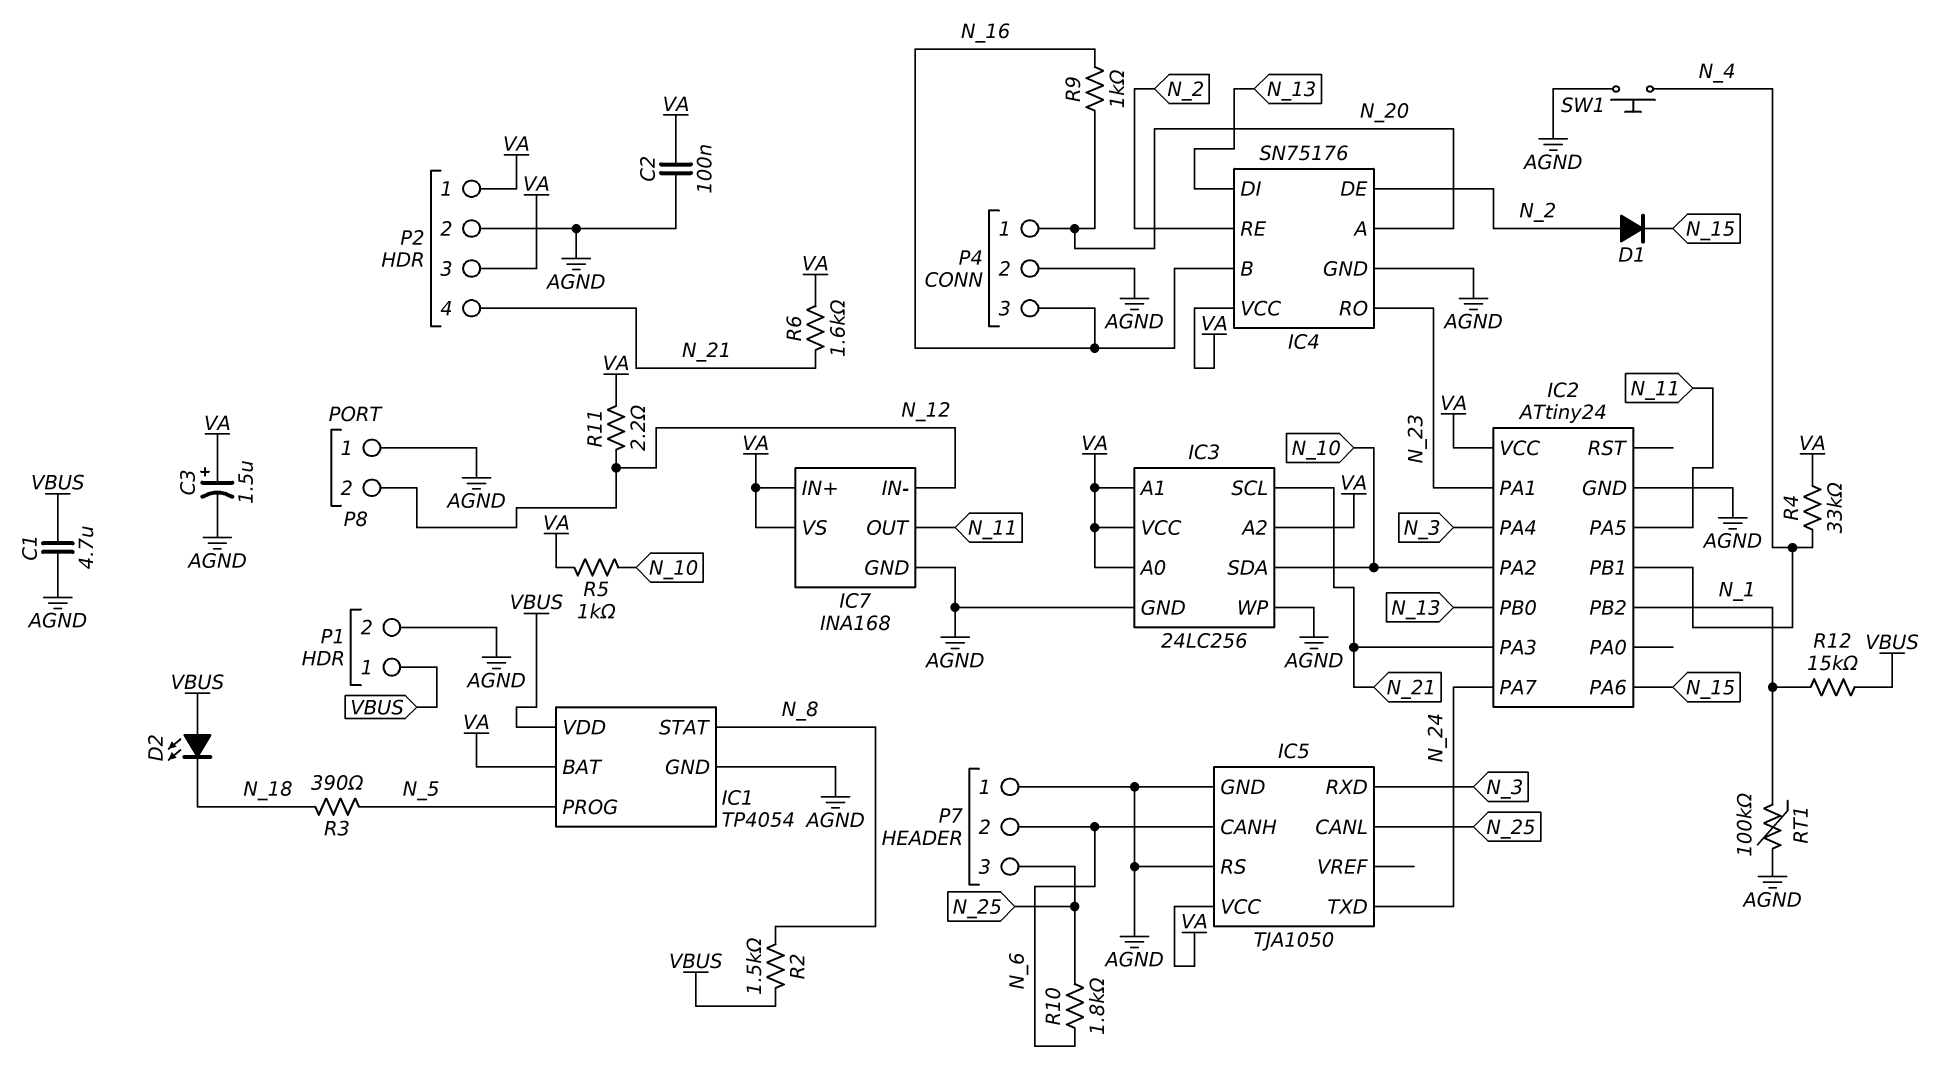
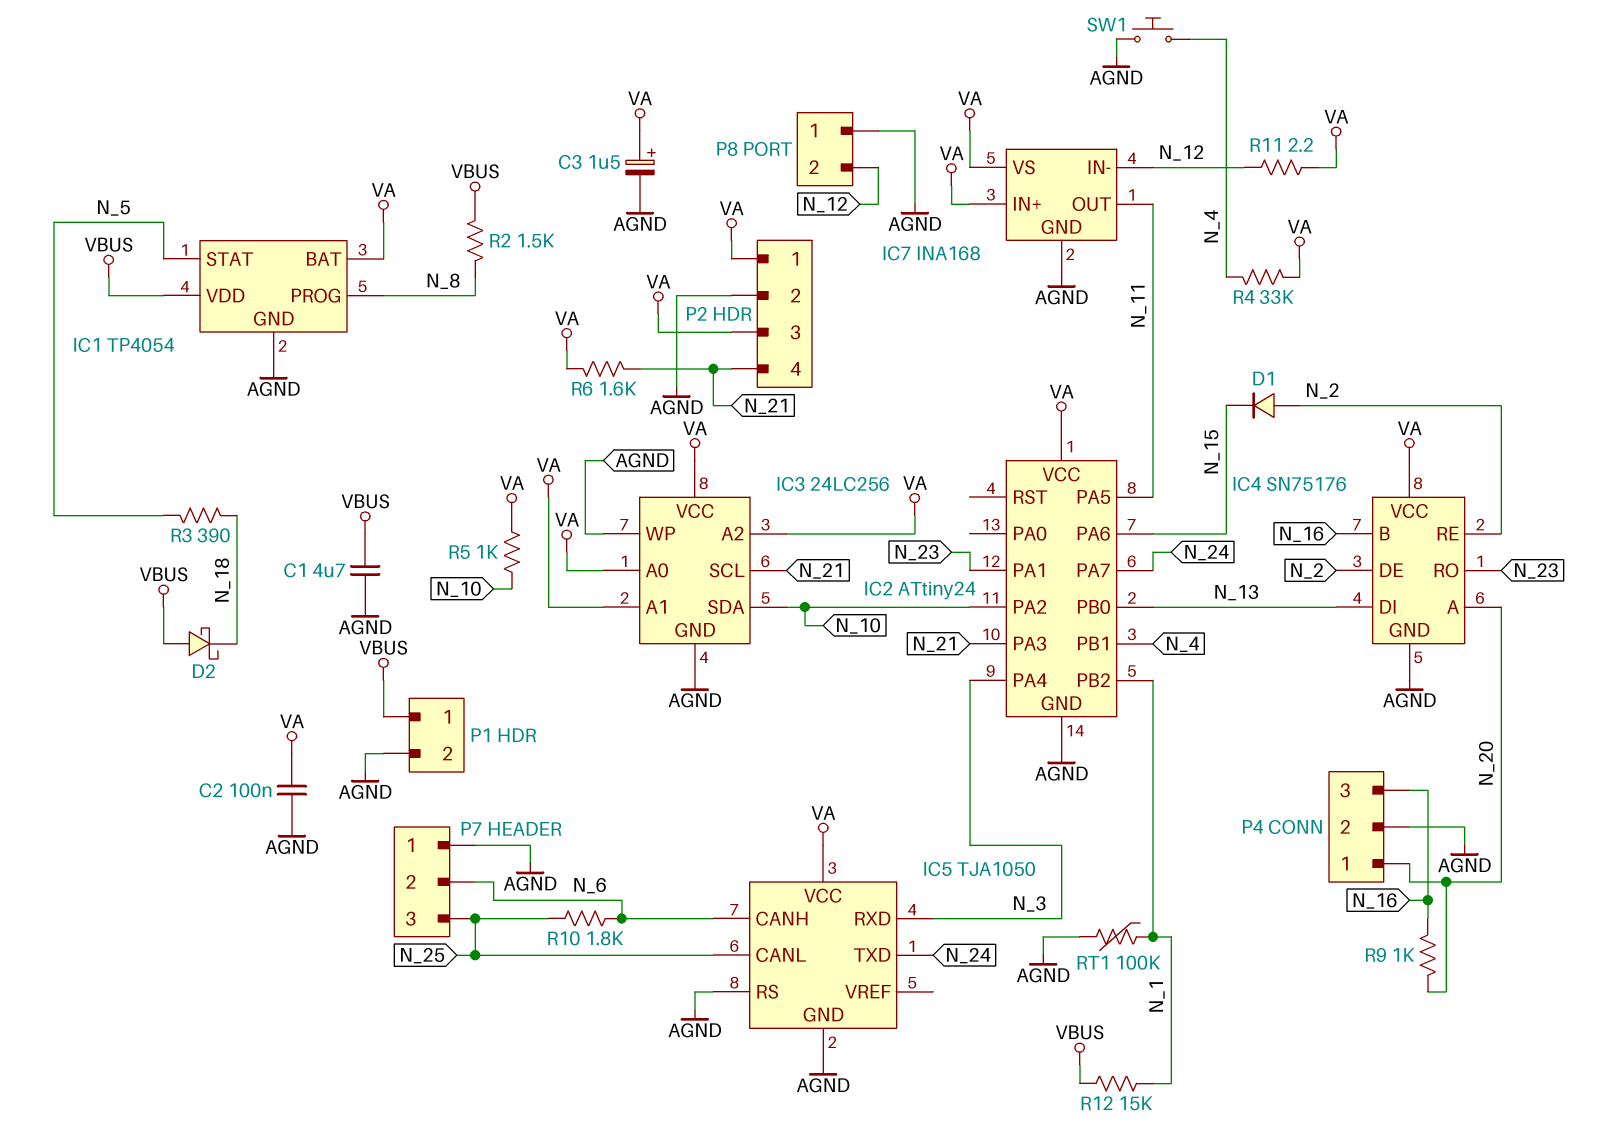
D2: LED (A VBUS, K N_18) -> schottky (A VBUS, K N_18)
IC1 pin PROG: N_5 -> N_8
IC1 pin STAT: N_8 -> N_5

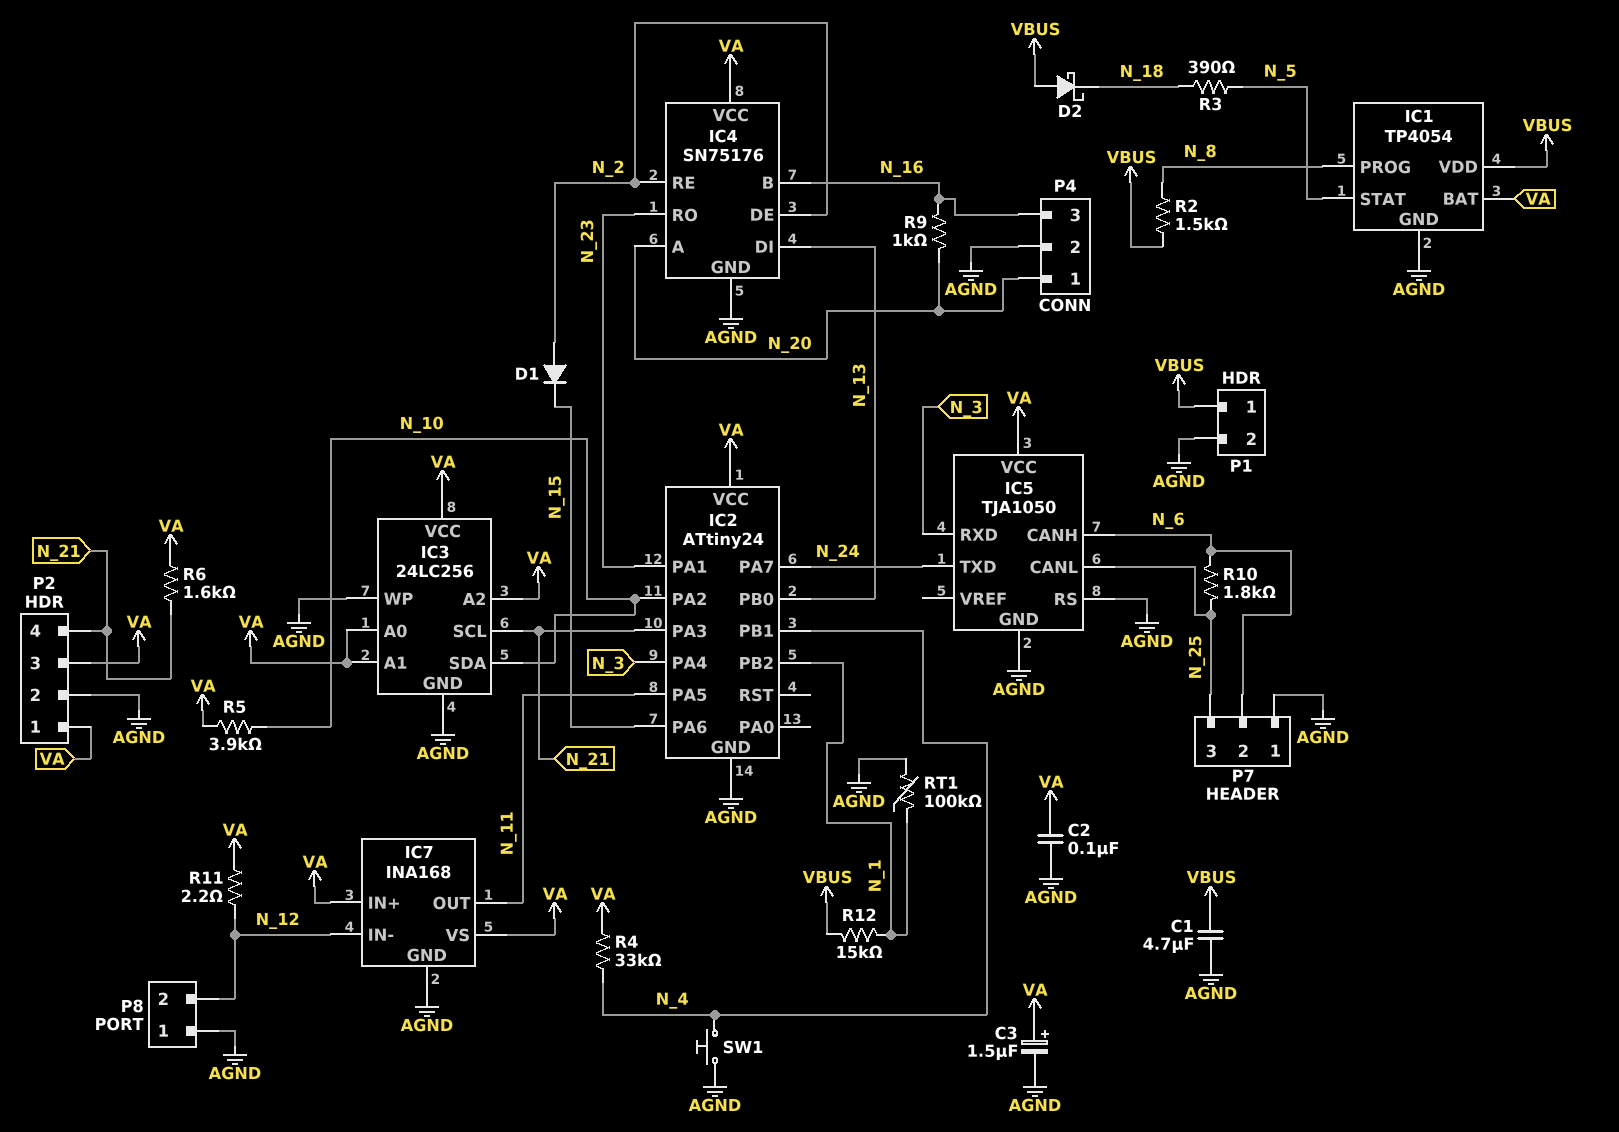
R5: 1k (N_10, VA) -> 3.9k (N_10, VA)

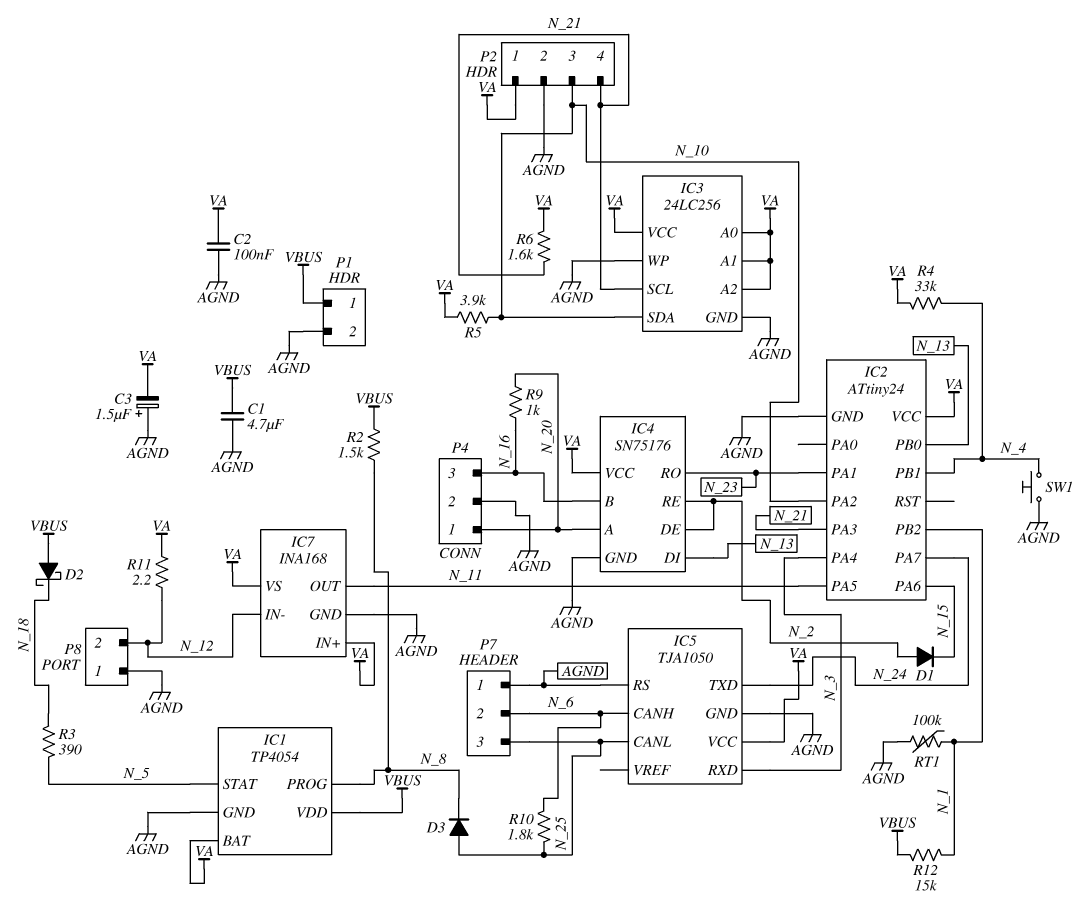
C3: 1.5uF (plus VA, minus AGND) -> 1.5uF (plus AGND, minus VA)
D3: none -> diode (A N_25, K N_8)
P2 pin 3: VA -> N_10

